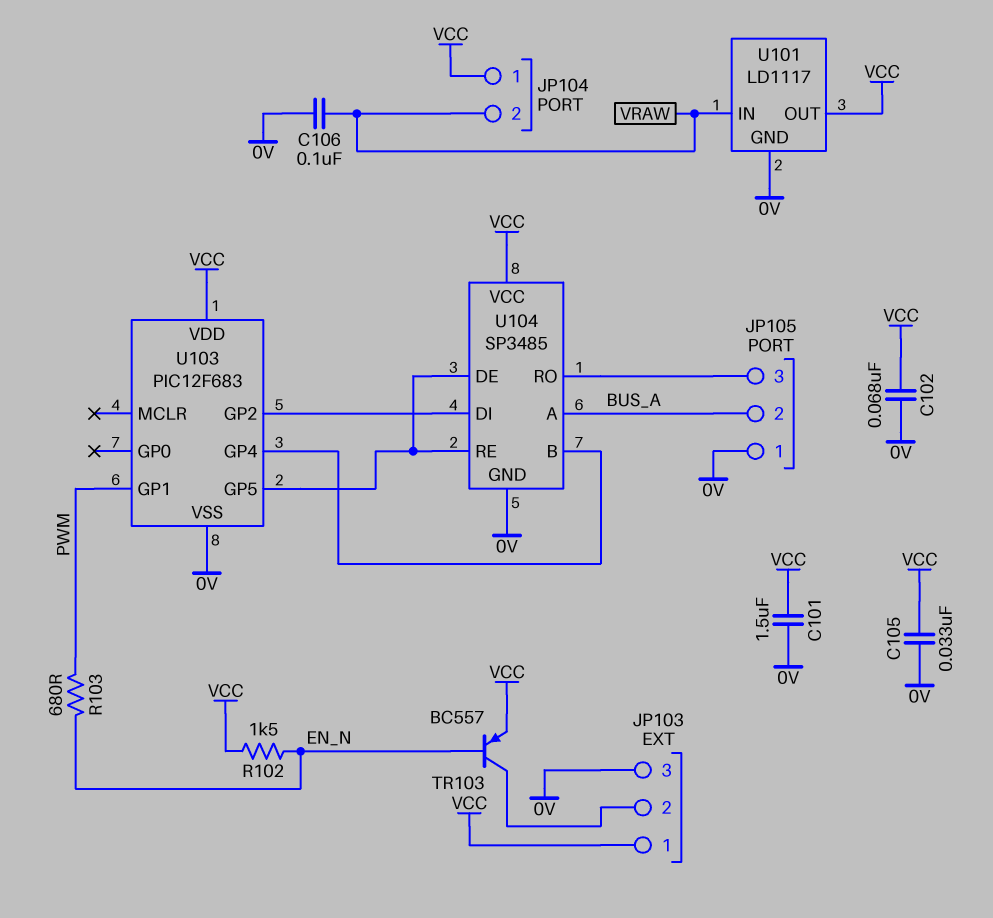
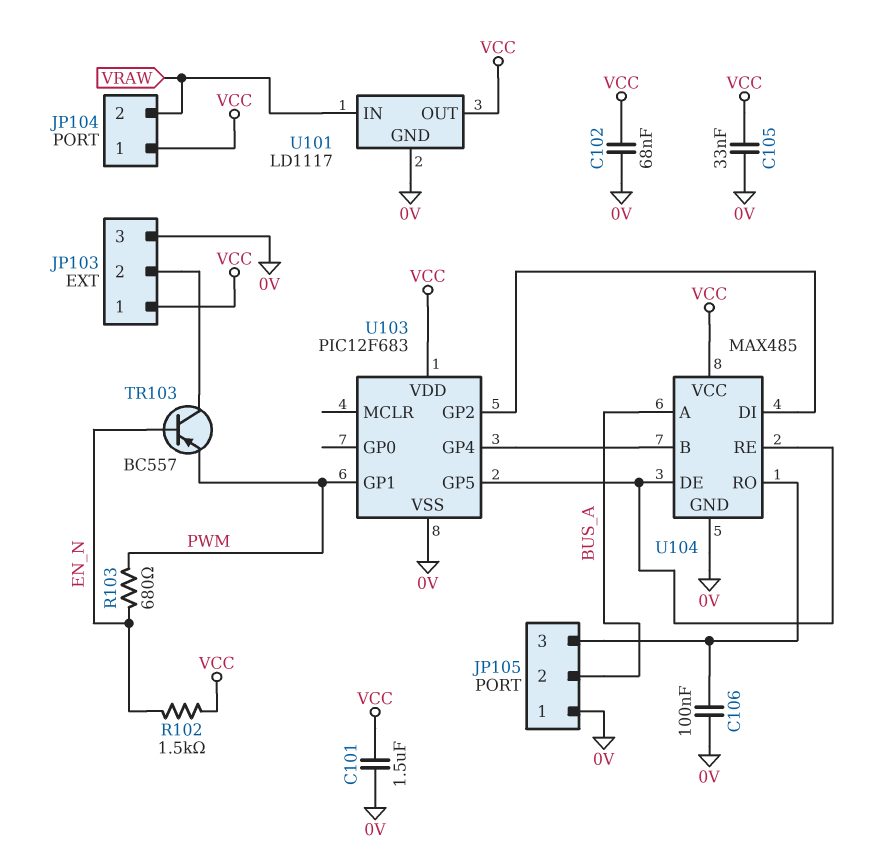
C106: 100nF (0V, VRAW) -> 100nF (0V, JP105/3)
TR103: PNP BC557 (B EN_N, C JP103/2, E VCC) -> PNP BC557 (B EN_N, C JP103/2, E PWM)
U104: SP3485 -> MAX485

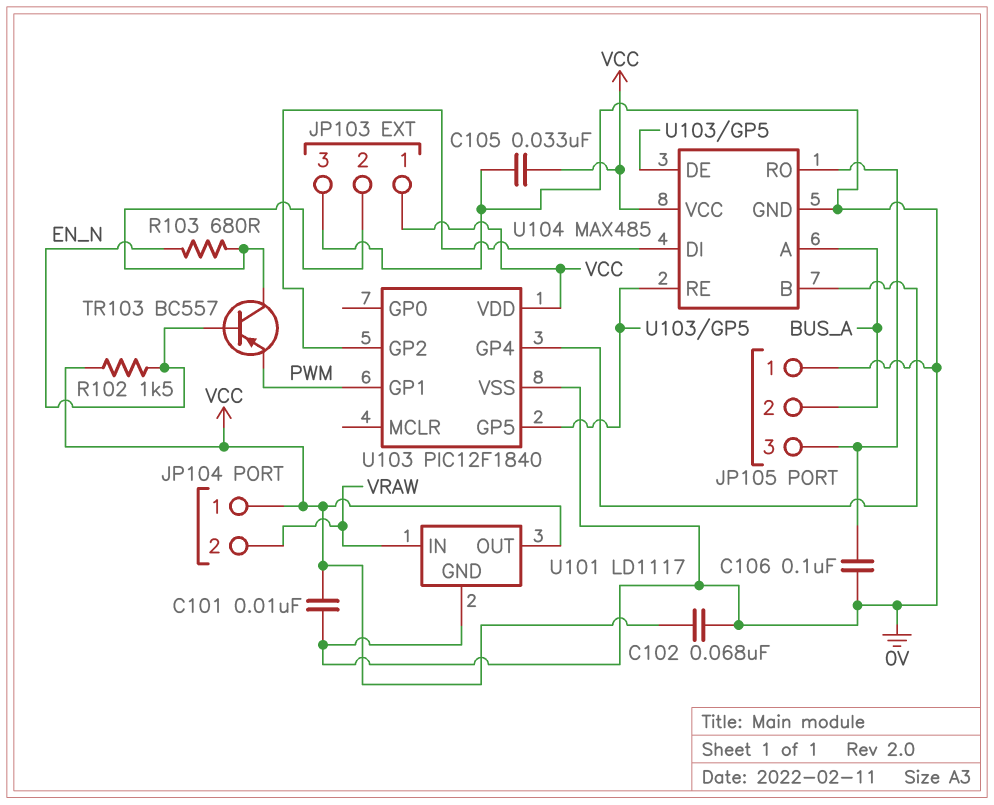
C101: 1.5uF (0V, VCC) -> 10nF (0V, VCC)
R103: 680 (EN_N, PWM) -> 680 (EN_N, JP103/2)
U103: PIC12F683 -> PIC12F1840

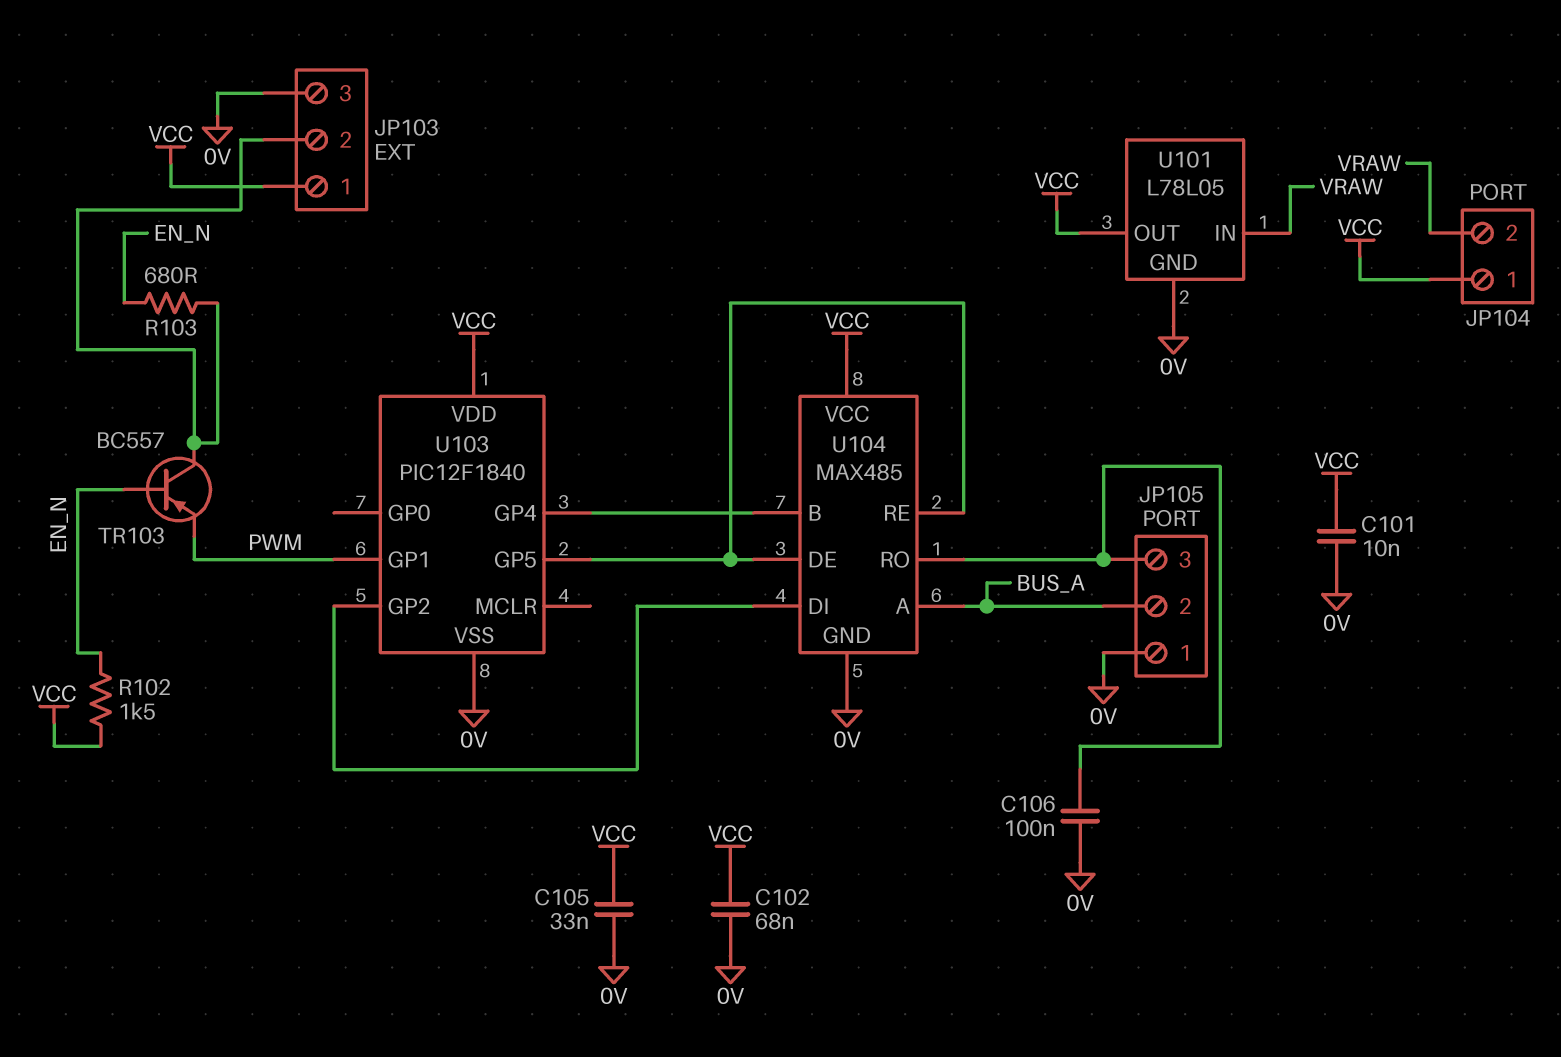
U101: LD1117 -> L78L05

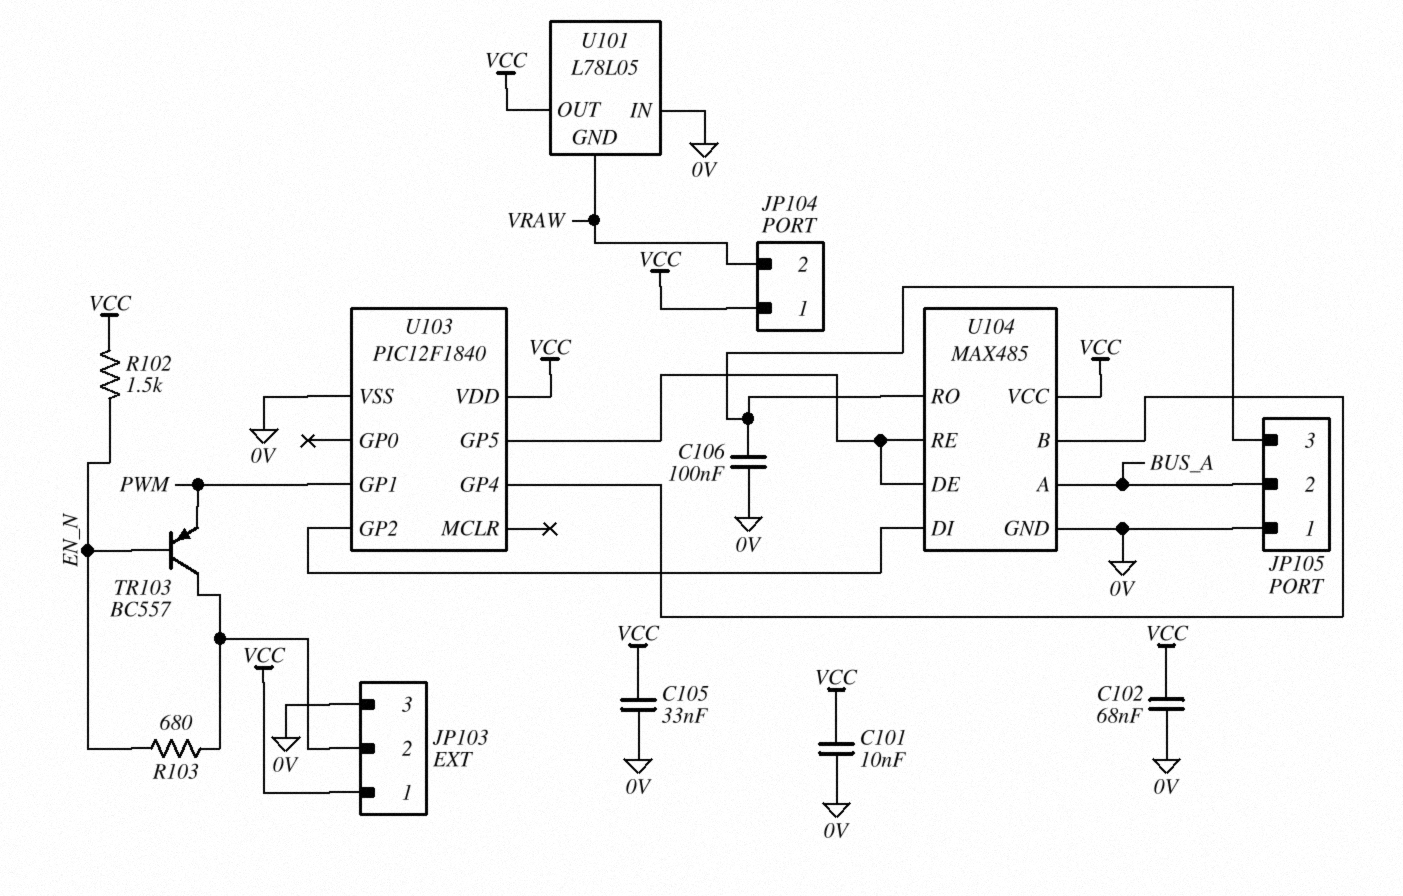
U101 pin GND: 0V -> VRAW
U101 pin IN: VRAW -> 0V

